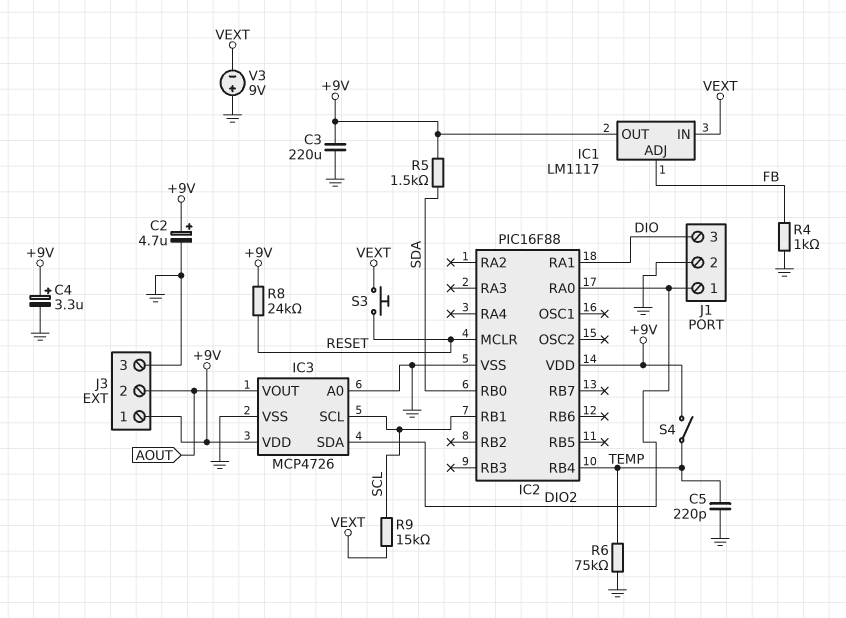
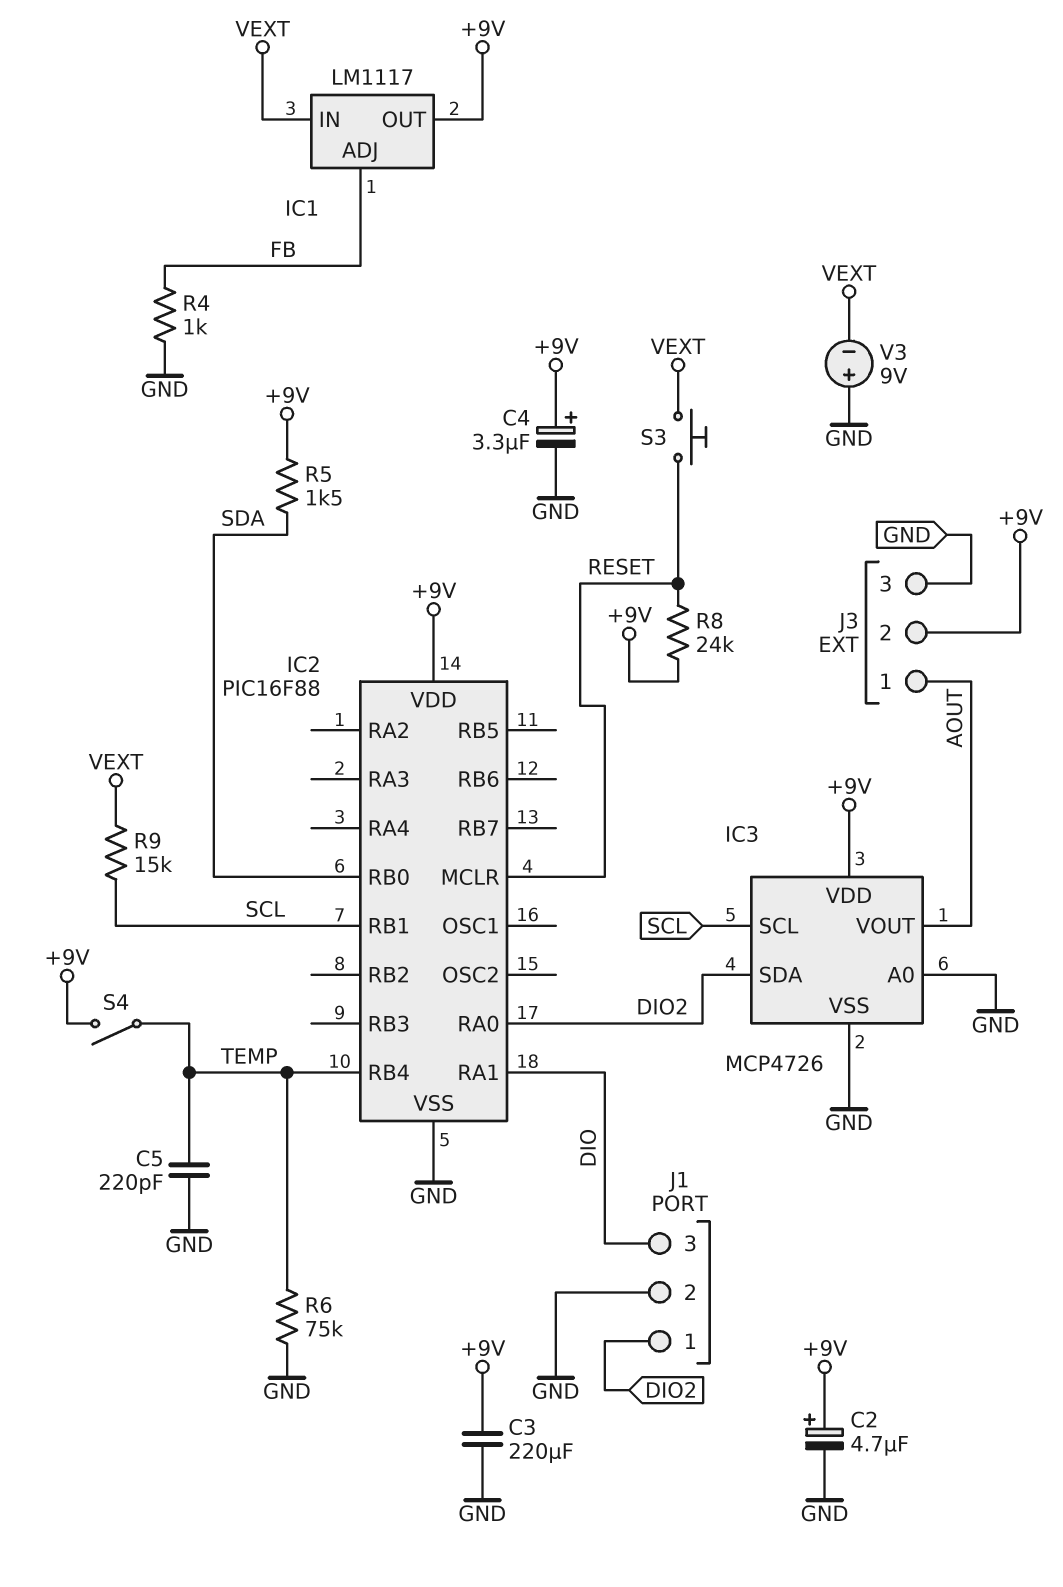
J3 pin 1: +9V -> AOUT
J3 pin 2: AOUT -> +9V

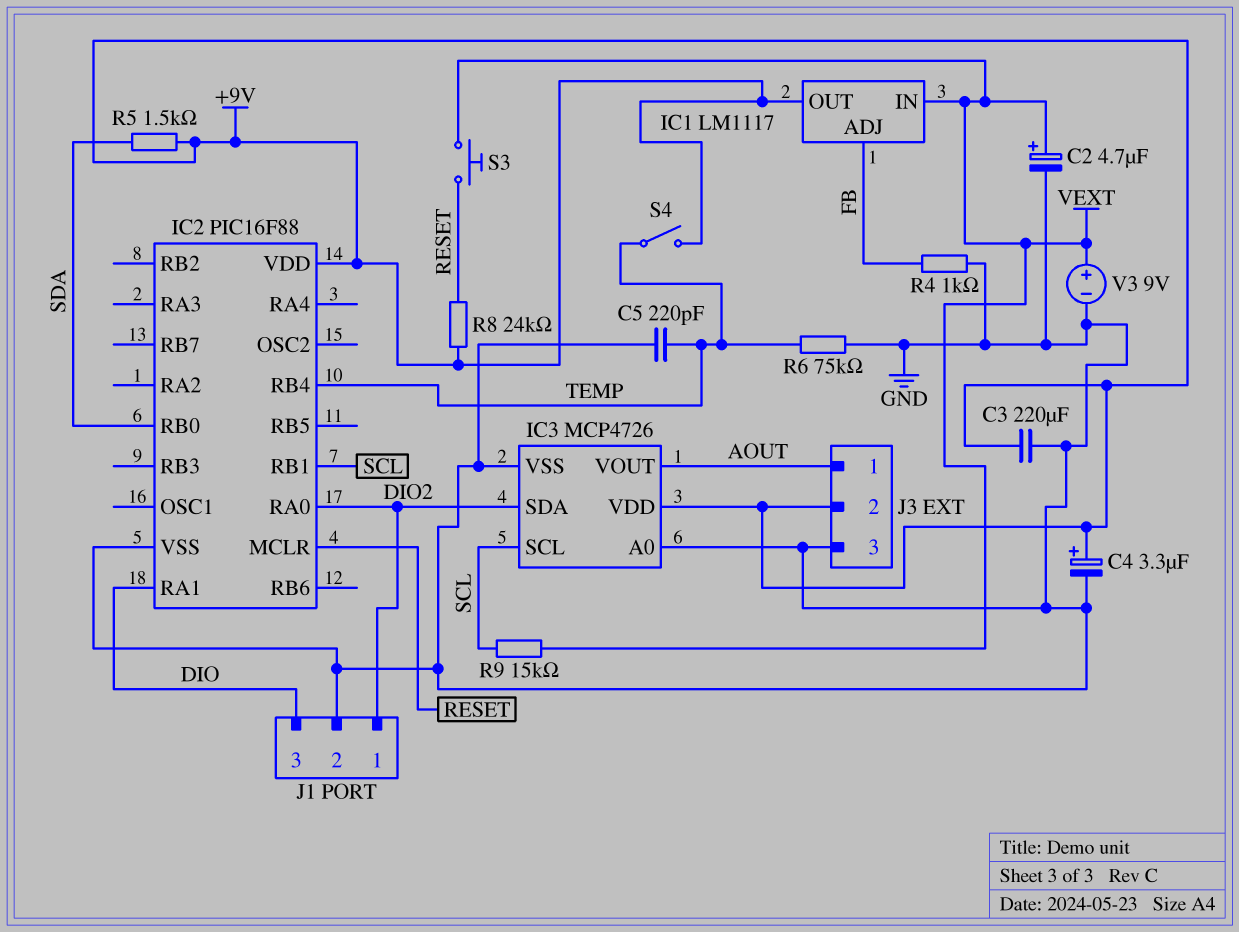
C2: 4.7uF (plus +9V, minus GND) -> 4.7uF (plus VEXT, minus GND)
V3: 9V (plus GND, minus VEXT) -> 9V (plus VEXT, minus GND)

